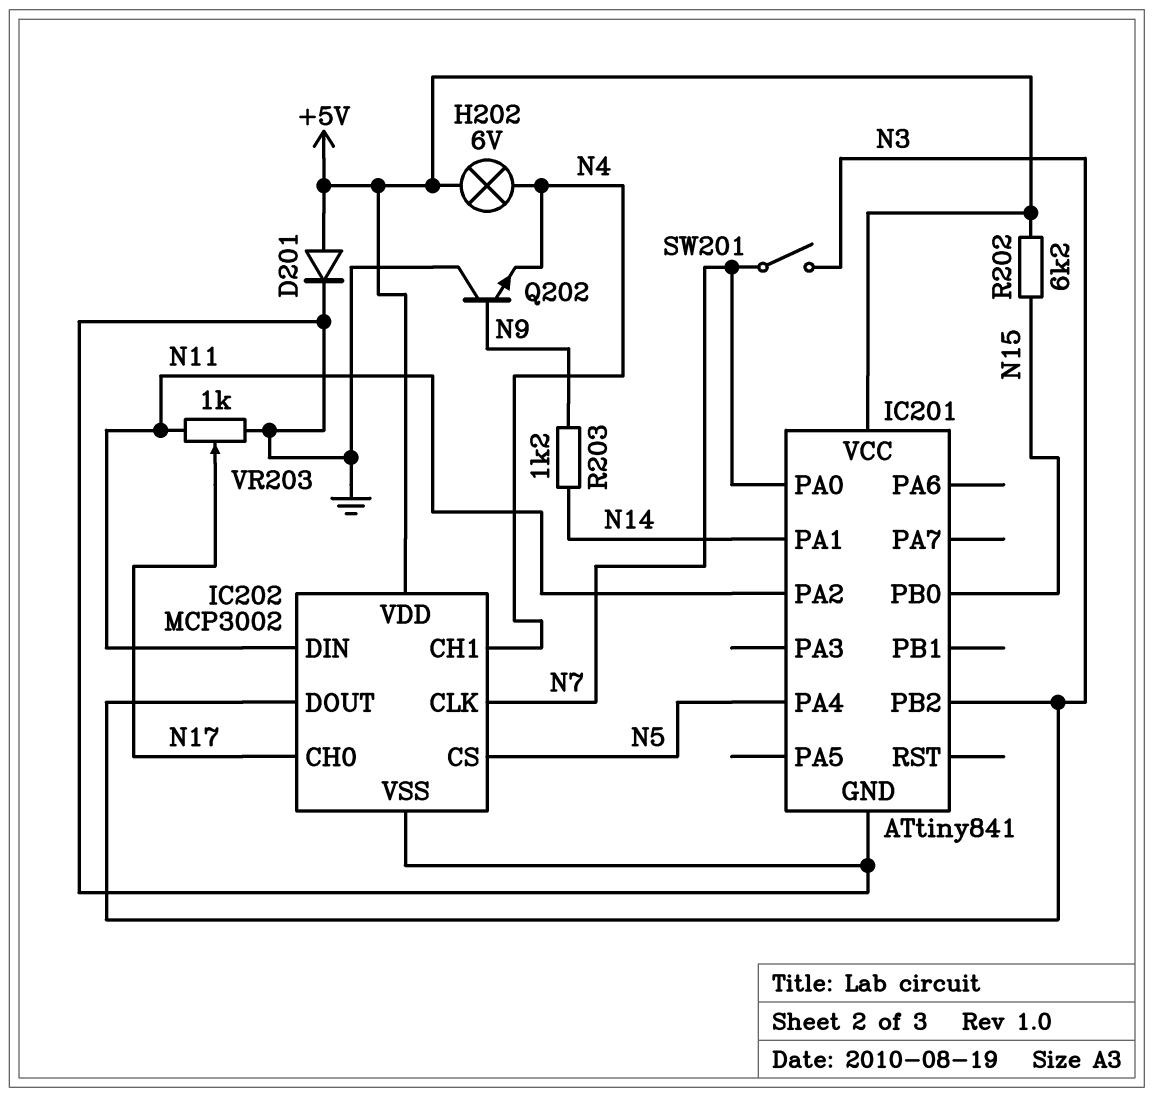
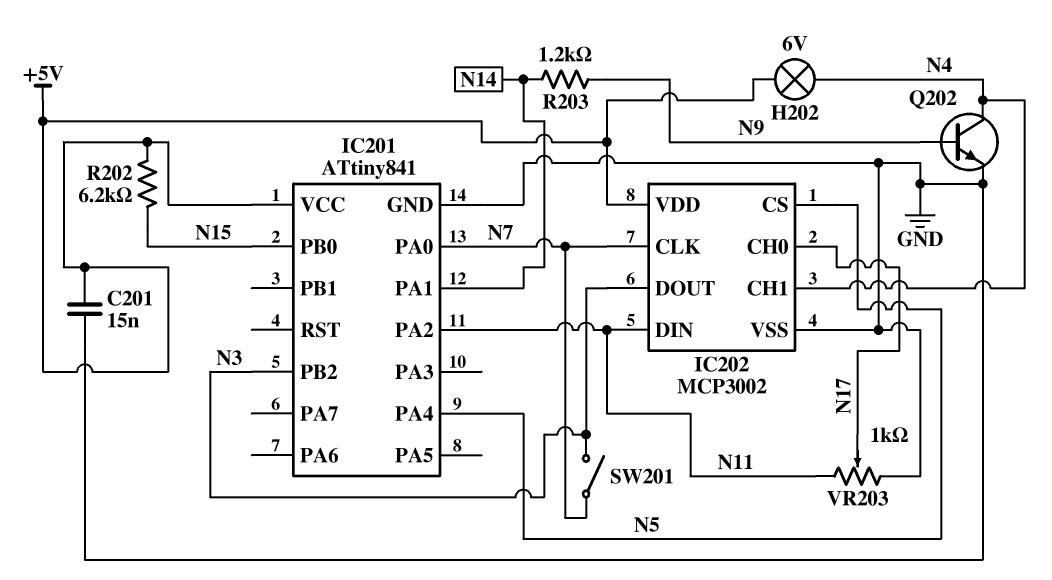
C201: none -> 15nF (+5V, GND)
D201: diode (A +5V, K GND) -> none
Q202: NPN (B N9, C GND, E N4) -> NPN (B N9, C N4, E GND)

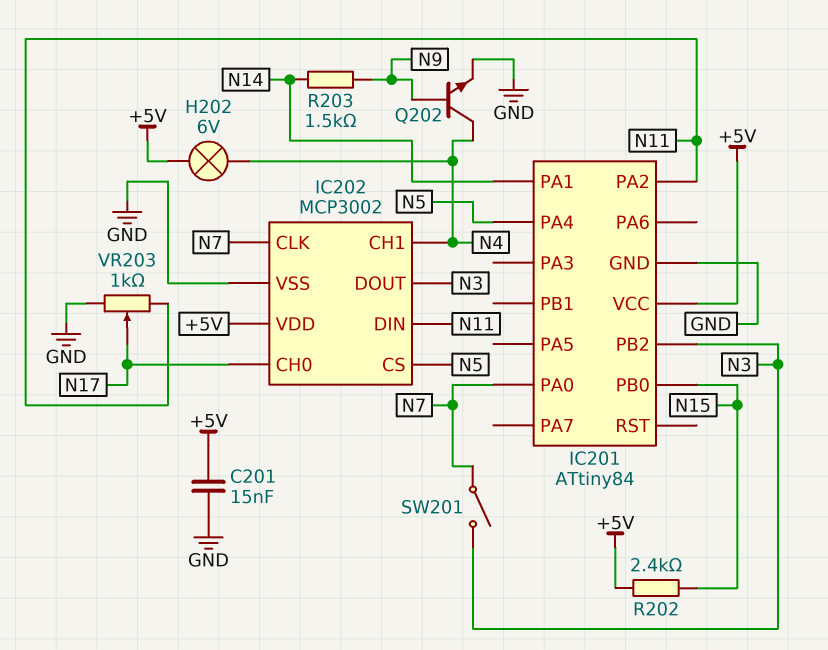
IC201: ATtiny841 -> ATtiny84
R202: 6.2k (+5V, N15) -> 2.4k (+5V, N15)
R203: 1.2k (N9, N14) -> 1.5k (N9, N14)

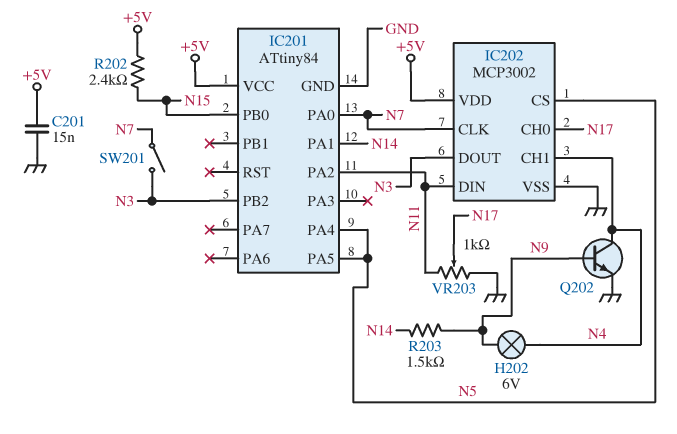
H202: lamp 6V (+5V, N4) -> lamp 6V (N4, N9)
IC201 pin PA5: none -> N5

